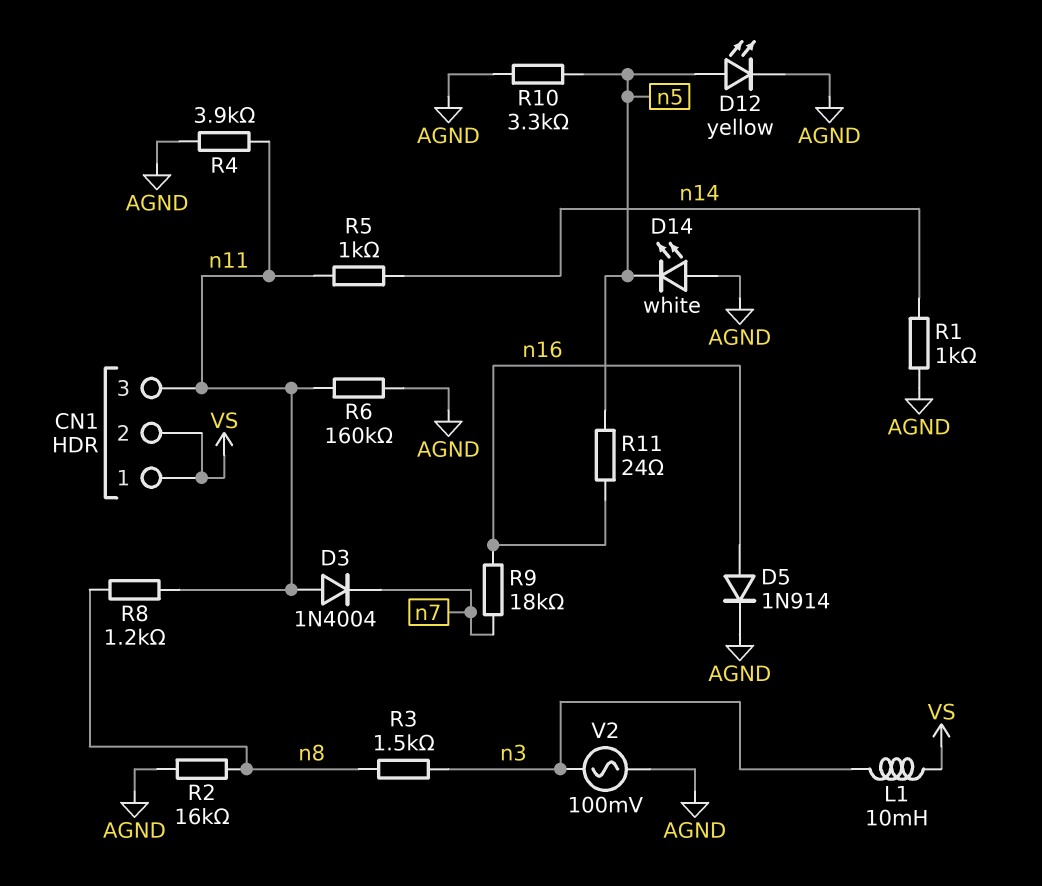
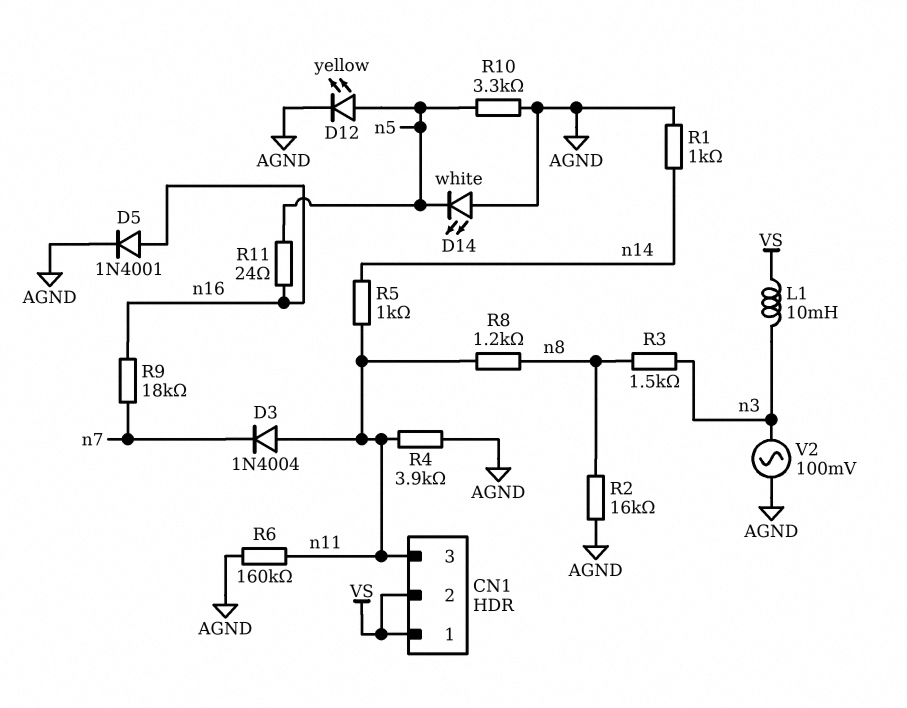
D5: diode 1N914 (A n16, K AGND) -> diode 1N4001 (A n16, K AGND)

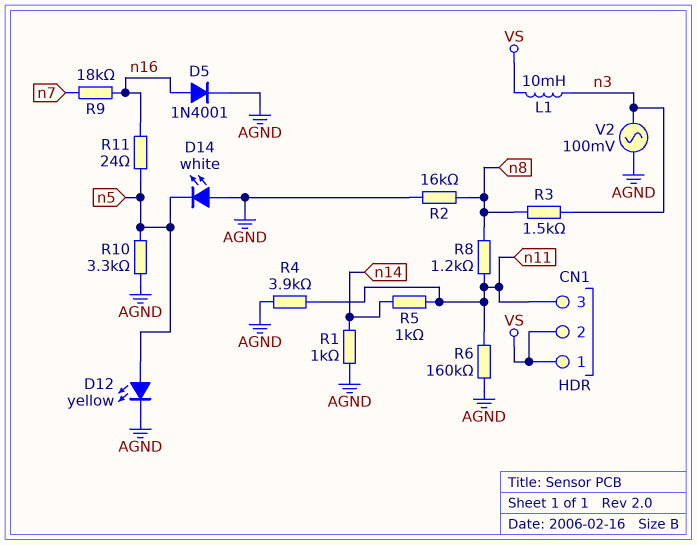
D3: diode 1N4004 (A n11, K n7) -> none

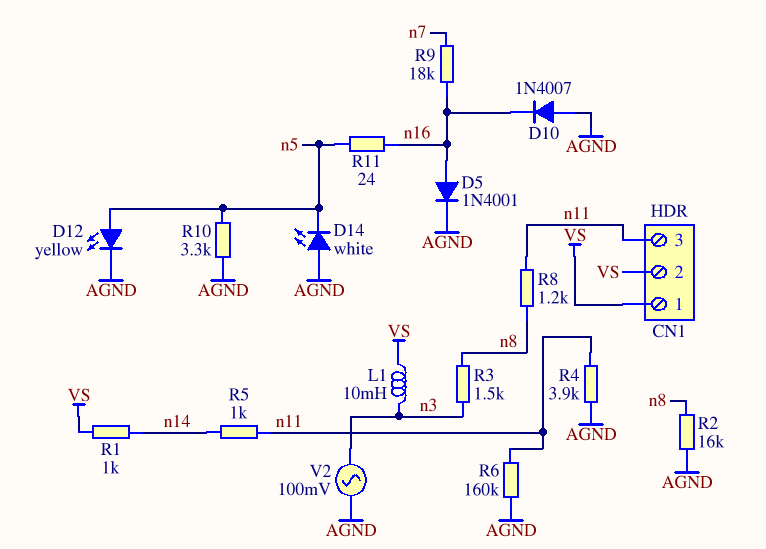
D10: none -> diode 1N4007 (A AGND, K n16)
R1: 1k (AGND, n14) -> 1k (VS, n14)

